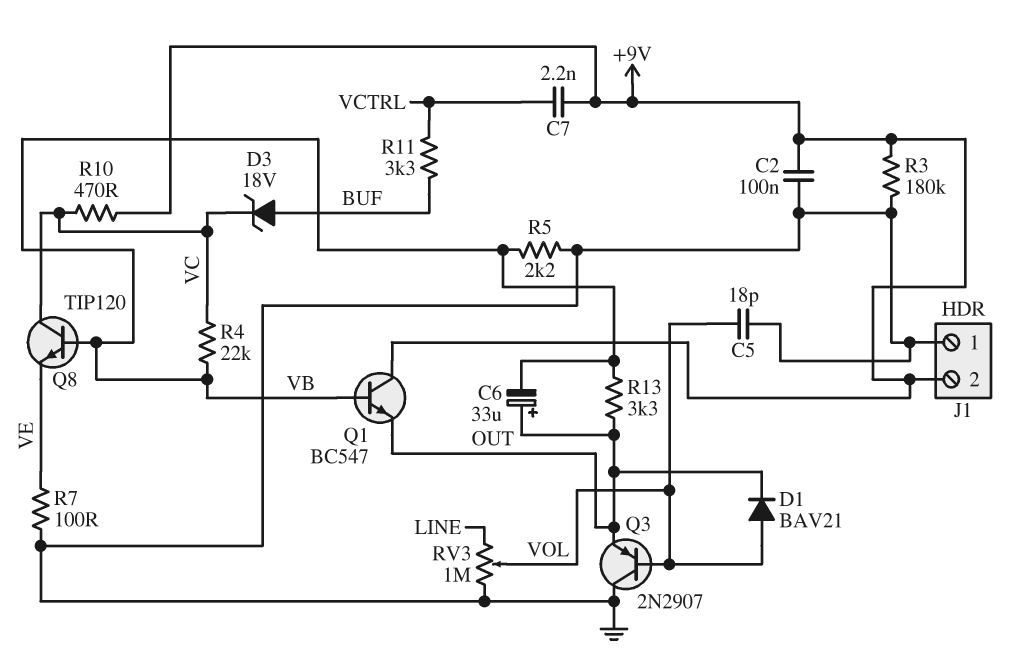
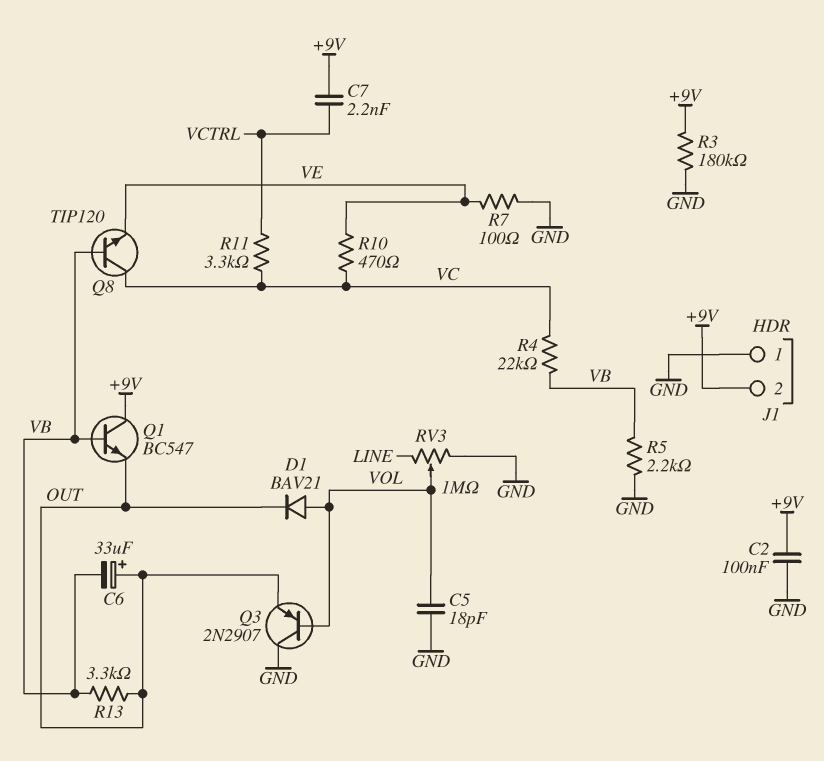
D3: zener 18V (A BUF, K VC) -> none
R10: 470 (+9V, VC) -> 470 (VC, VE)
R11: 3.3k (BUF, VCTRL) -> 3.3k (VC, VCTRL)

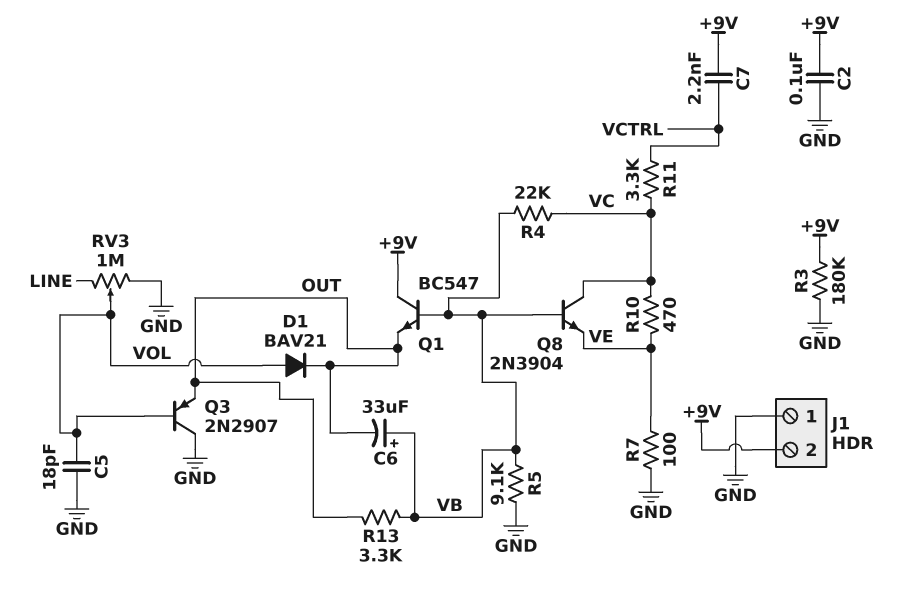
C6: 33uF (plus OUT, minus VB) -> 33uF (plus VB, minus OUT)
Q8: NPN TIP120 (B VB, C VC, E VE) -> NPN 2N3904 (B VB, C VC, E VE)
R5: 2.2k (GND, VB) -> 9.1k (GND, VB)

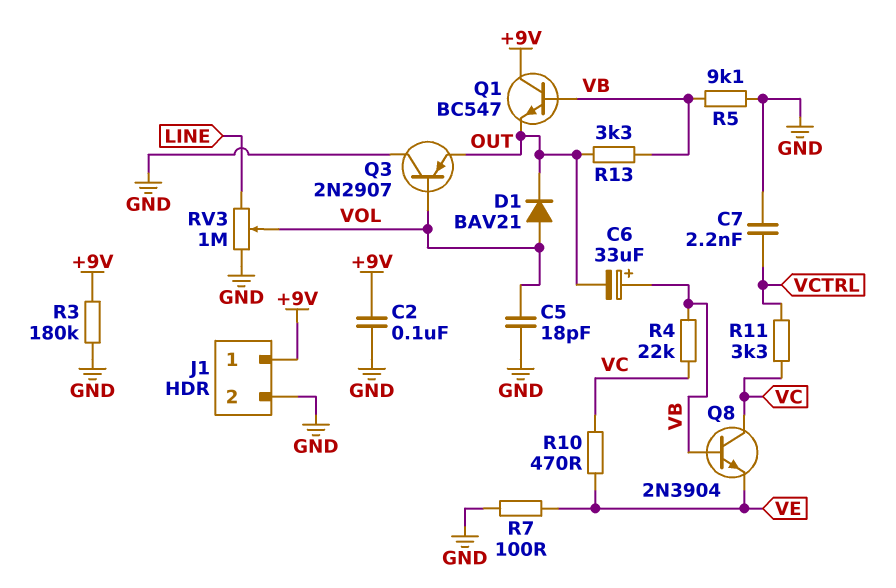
C7: 2.2nF (+9V, VCTRL) -> 2.2nF (GND, VCTRL)
J1 pin 1: GND -> +9V
J1 pin 2: +9V -> GND

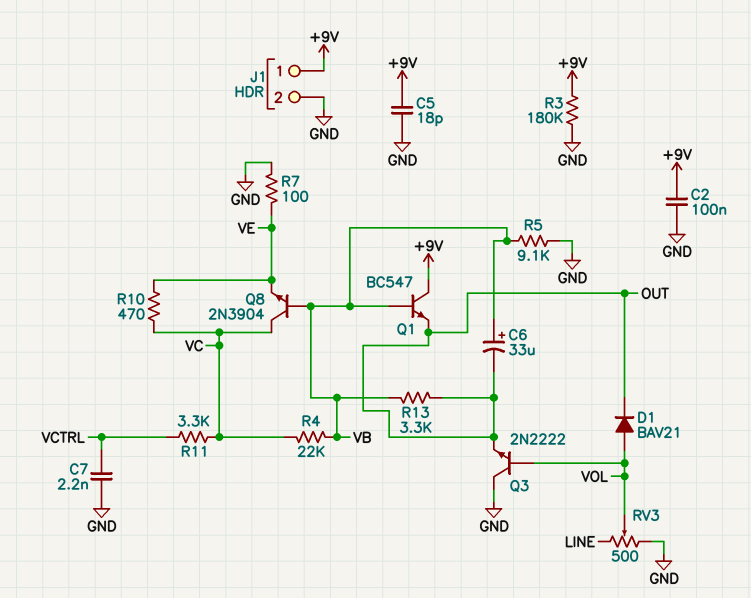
C5: 18pF (GND, VOL) -> 18pF (+9V, GND)
Q3: PNP 2N2907 (B VOL, C GND, E OUT) -> NPN 2N2222 (B VOL, C GND, E OUT)
RV3: 1M (GND, LINE, wiper VOL) -> 500 (GND, LINE, wiper VOL)

